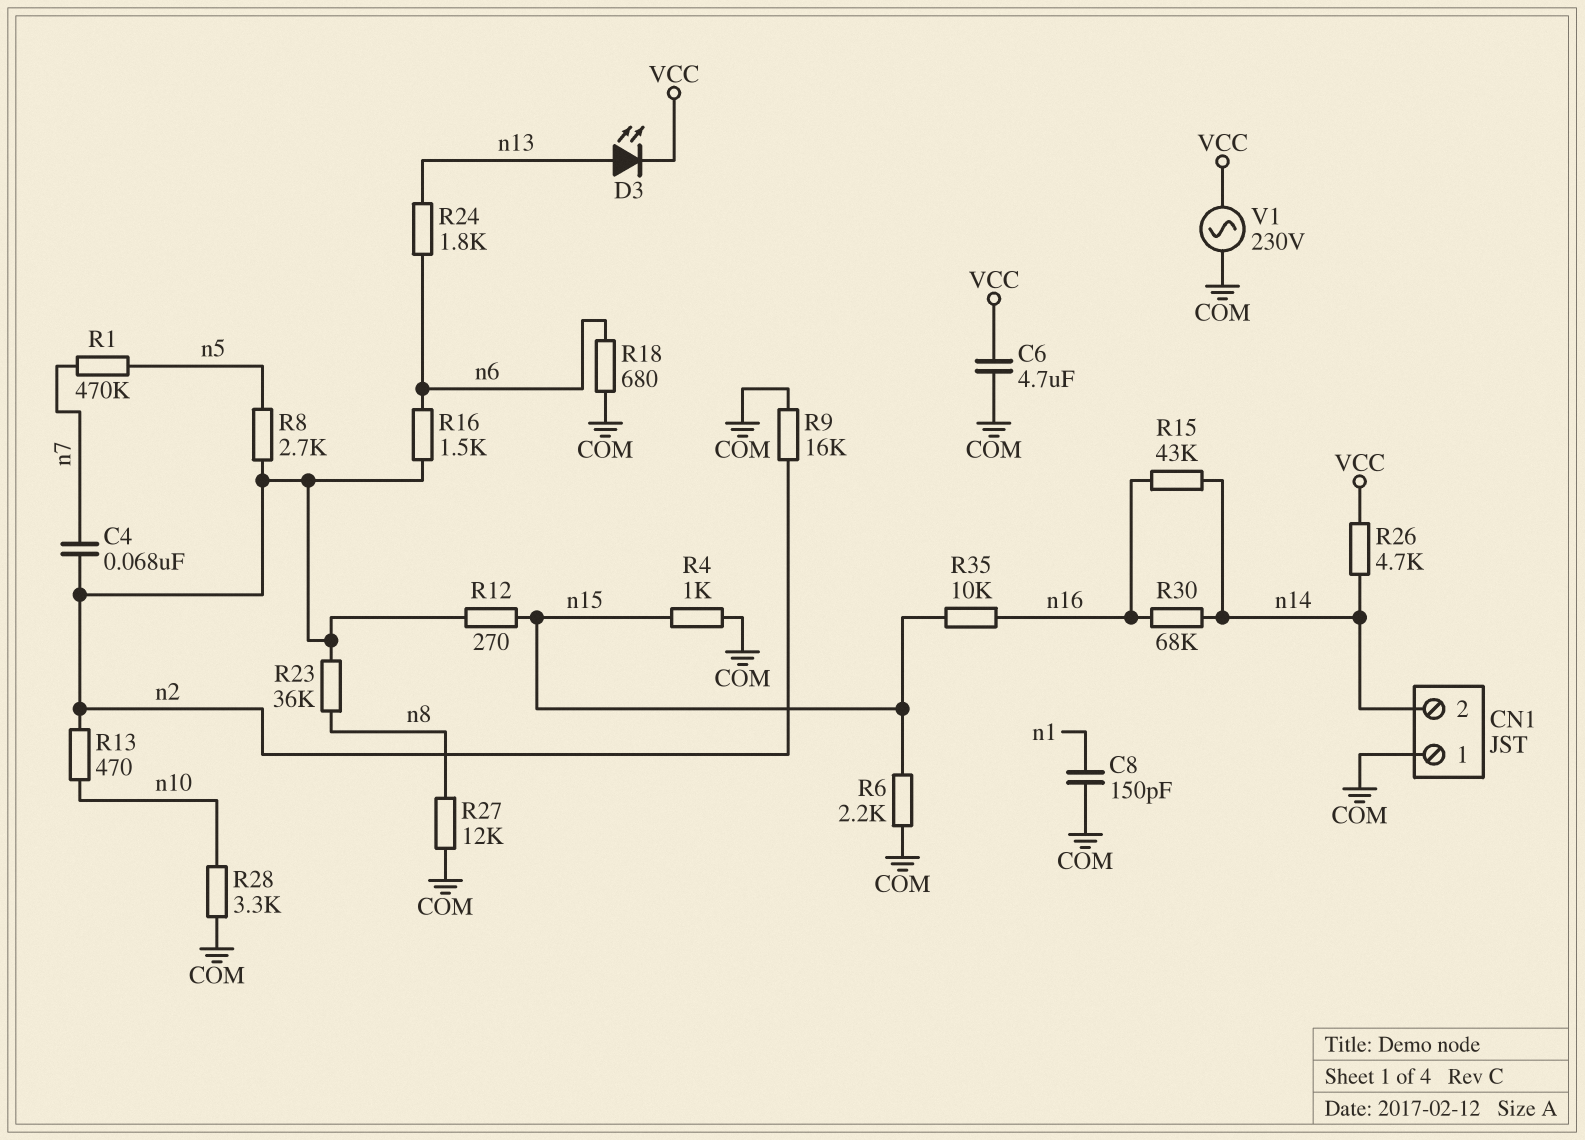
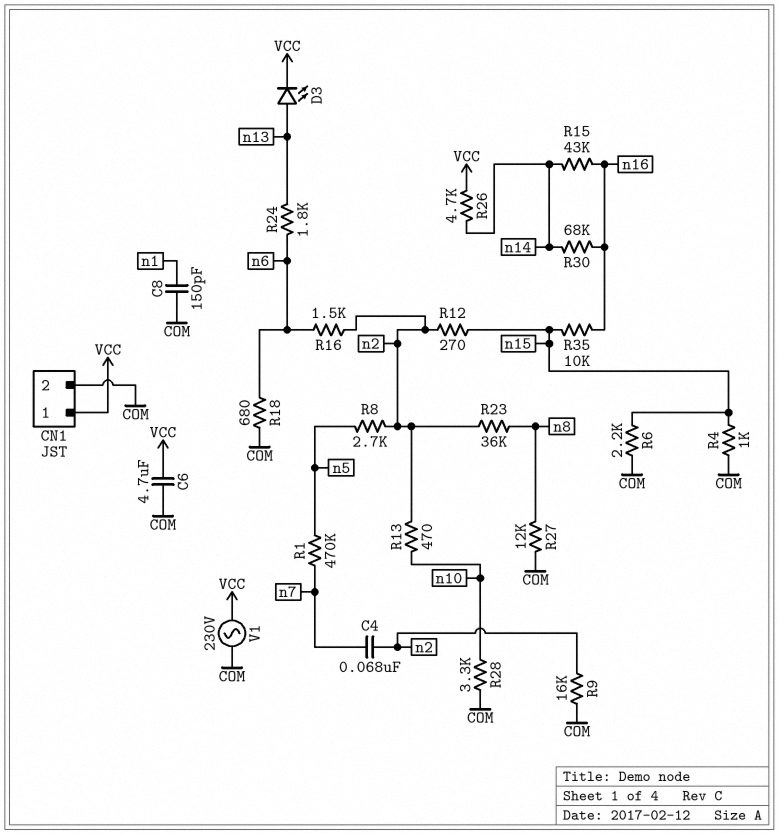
CN1 pin 1: COM -> VCC
CN1 pin 2: n14 -> COM

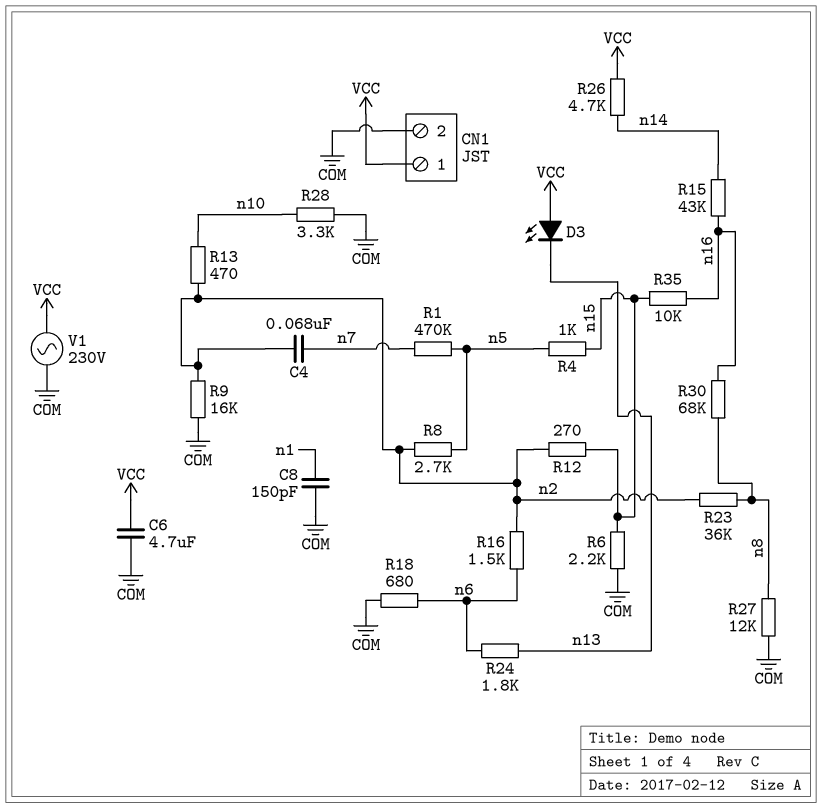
D3: LED (A n13, K VCC) -> LED (A VCC, K n13)
R4: 1k (COM, n15) -> 1k (n5, n15)
R30: 68k (n14, n16) -> 68k (n8, n16)

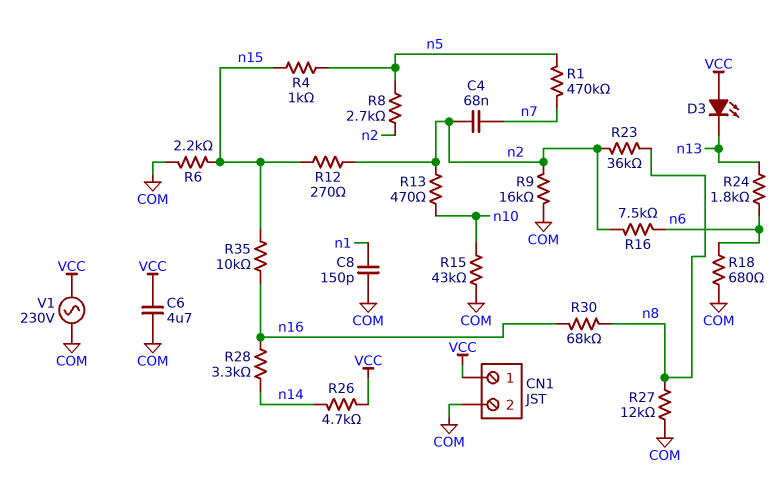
R15: 43k (n14, n16) -> 43k (COM, n10)
R16: 1.5k (n2, n6) -> 7.5k (n2, n6)
R28: 3.3k (COM, n10) -> 3.3k (n14, n16)

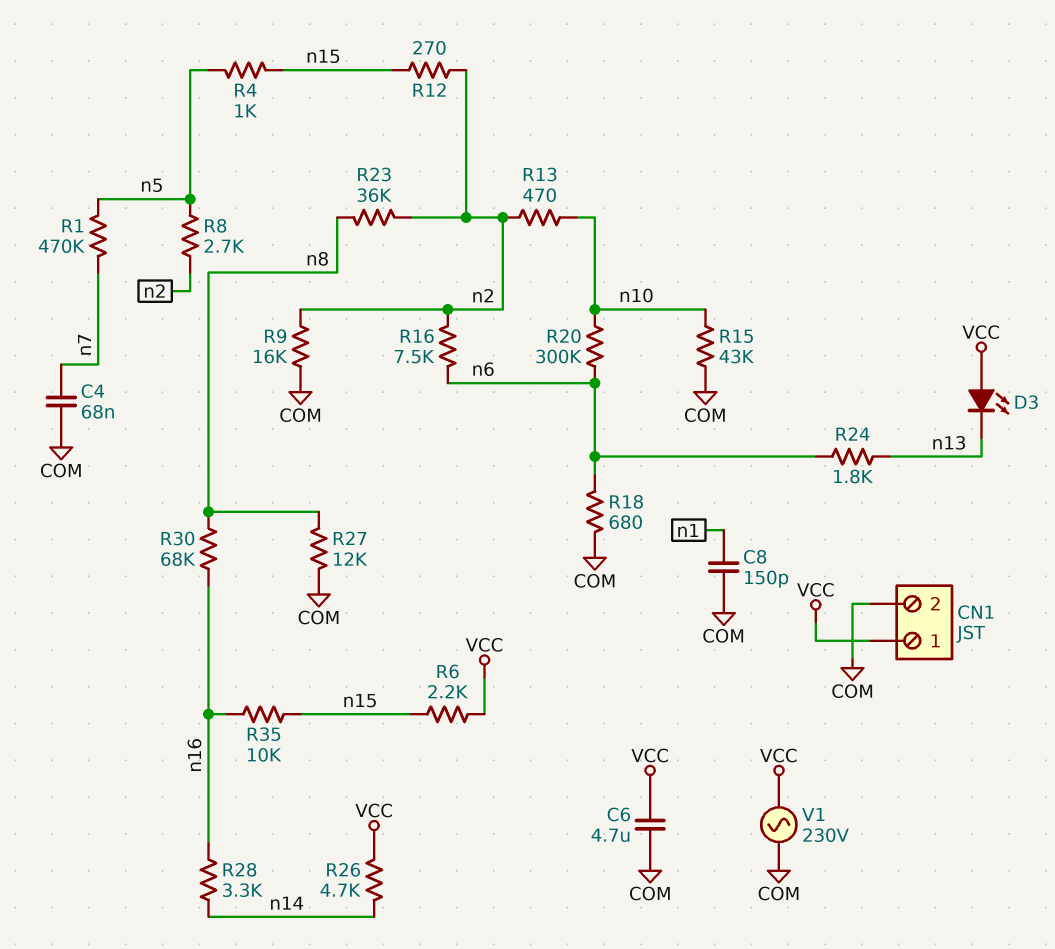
C4: 68nF (n2, n7) -> 68nF (COM, n7)
R6: 2.2k (COM, n15) -> 2.2k (VCC, n15)
R20: none -> 300k (n6, n10)

